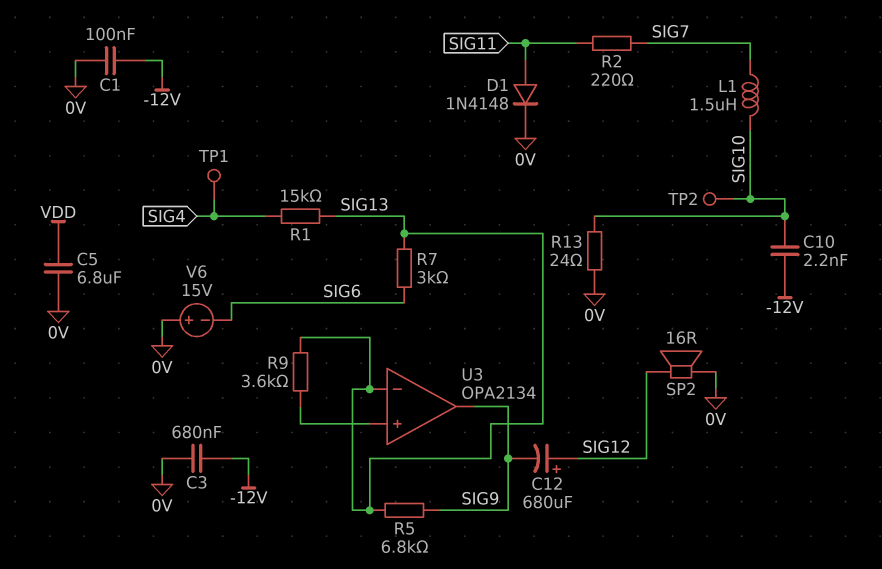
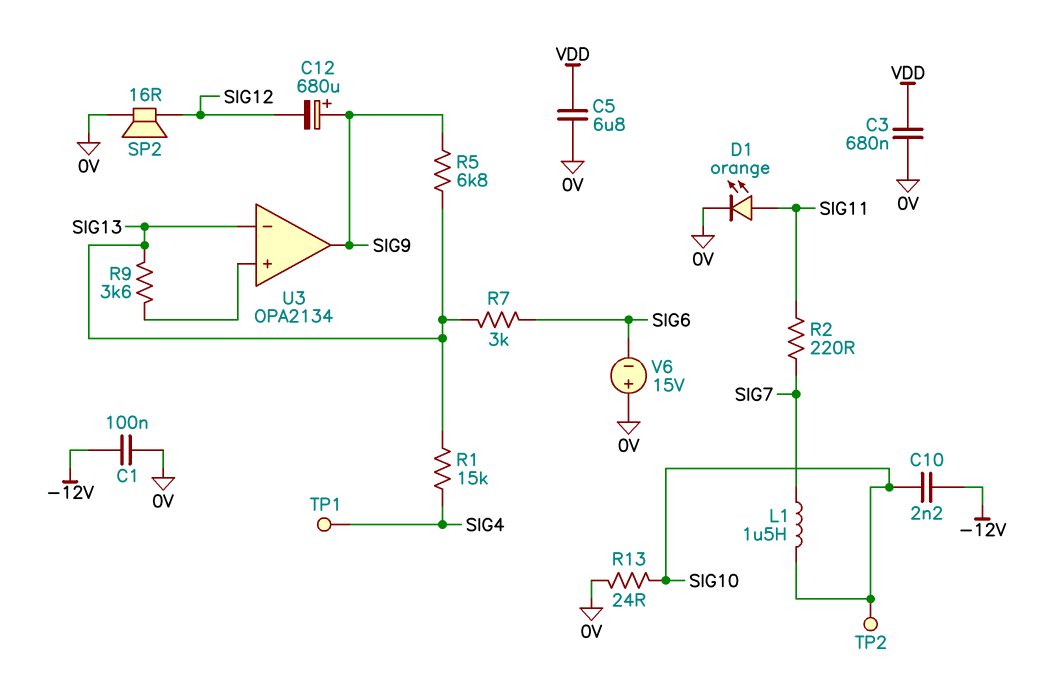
C3: 680nF (-12V, 0V) -> 680nF (0V, VDD)
C12: 680uF (plus SIG12, minus SIG9) -> 680uF (plus SIG9, minus SIG12)
D1: diode 1N4148 (A SIG11, K 0V) -> LED orange (A SIG11, K 0V)

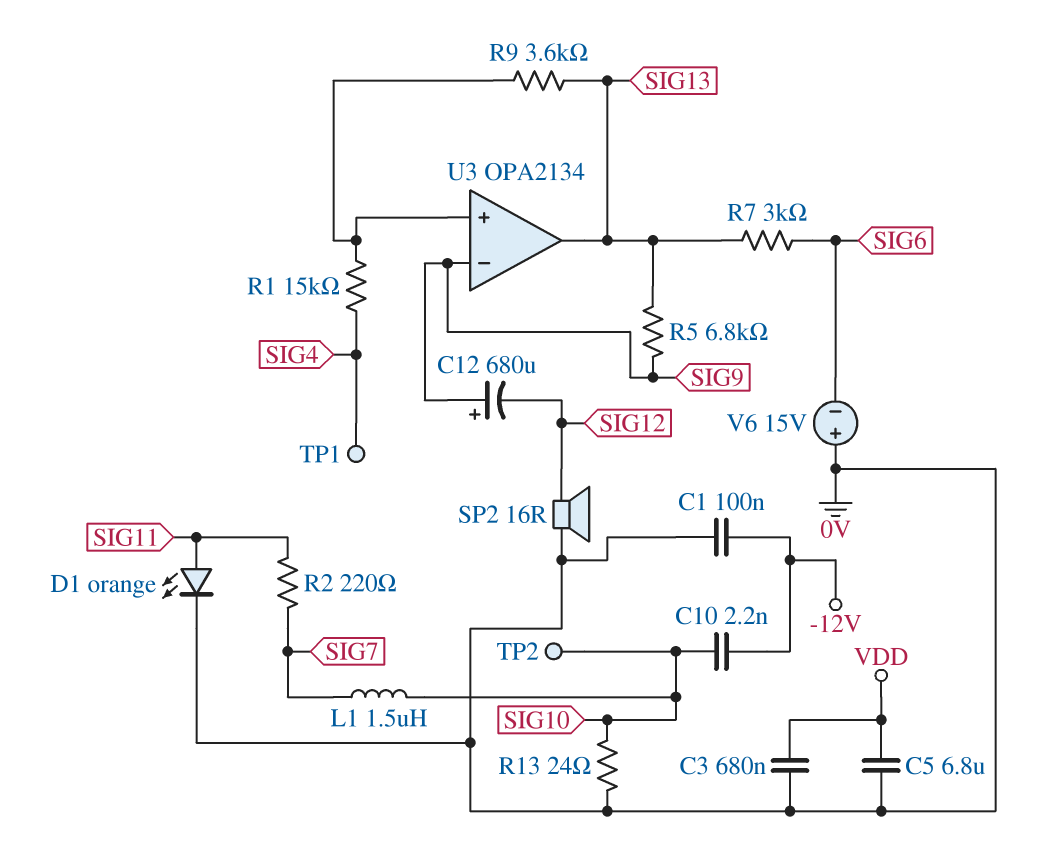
R1: 15k (SIG4, SIG13) -> 15k (SIG4, U3/in+)
U3 pin in-: SIG13 -> SIG9
U3 pin out: SIG9 -> SIG13

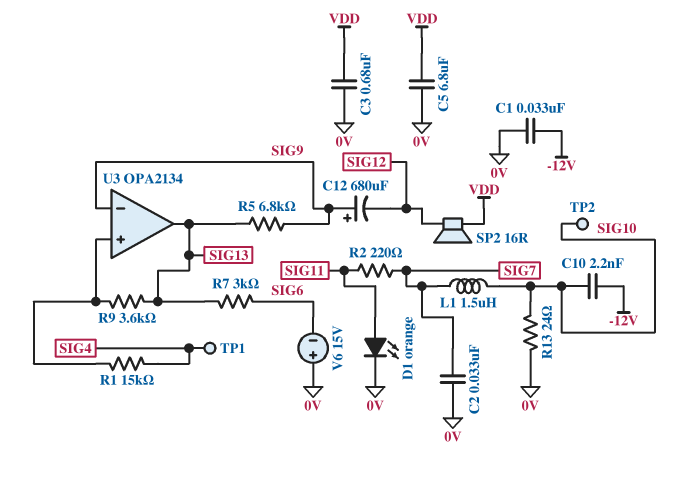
C1: 100nF (-12V, 0V) -> 33nF (-12V, 0V)
C2: none -> 33nF (0V, SIG7)
SP2: speaker 16R (0V, SIG12) -> speaker 16R (SIG12, VDD)

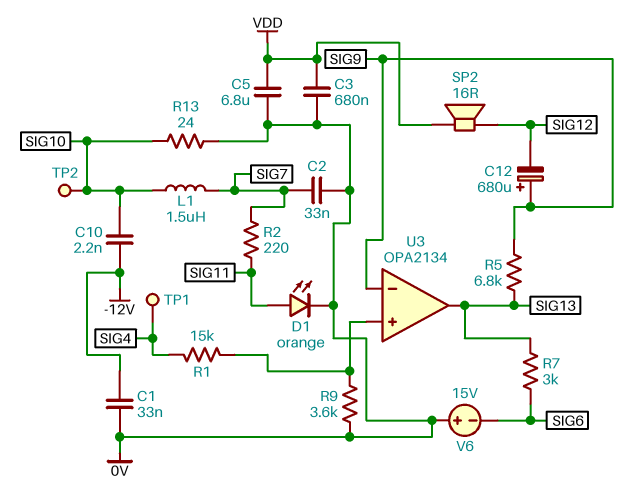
R9: 3.6k (SIG13, U3/in+) -> 3.6k (0V, U3/in+)

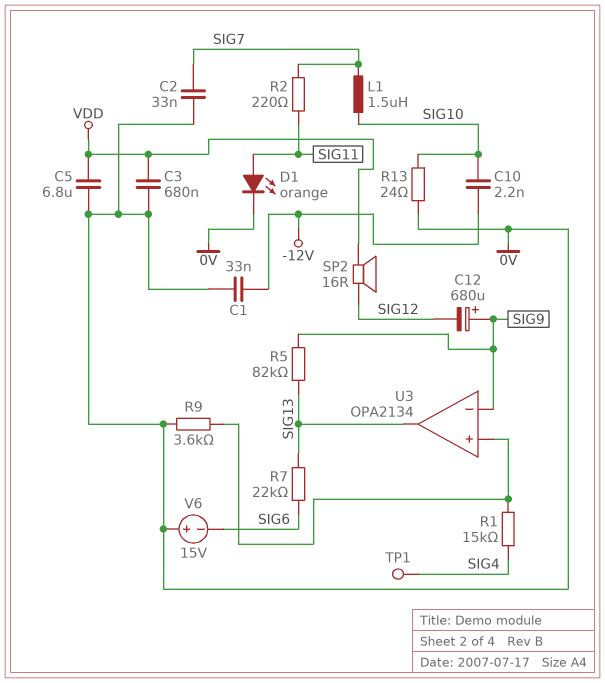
R5: 6.8k (SIG9, SIG13) -> 82k (SIG9, SIG13)
R7: 3k (SIG6, SIG13) -> 22k (SIG6, SIG13)
TP2: test point (SIG10) -> none

